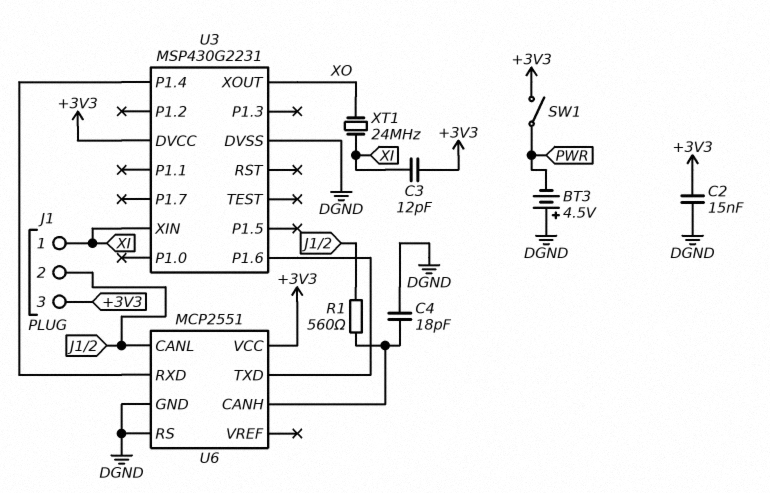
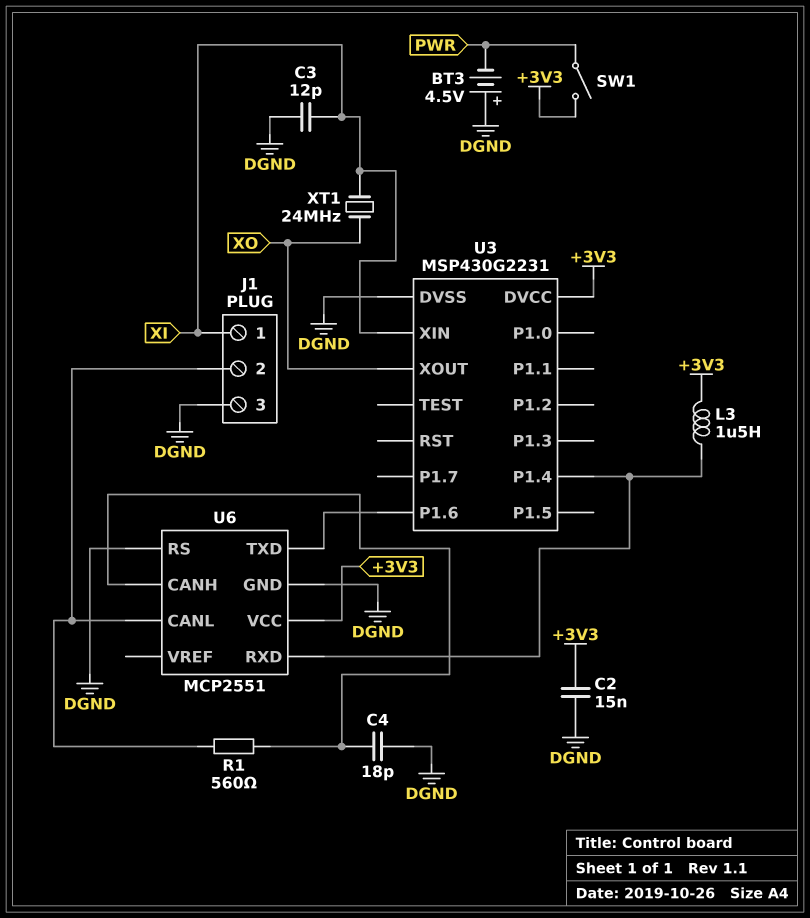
C3: 12pF (+3V3, XI) -> 12pF (DGND, XI)
J1 pin 3: +3V3 -> DGND
L3: none -> 1.5uH (+3V3, U3/P1.4)

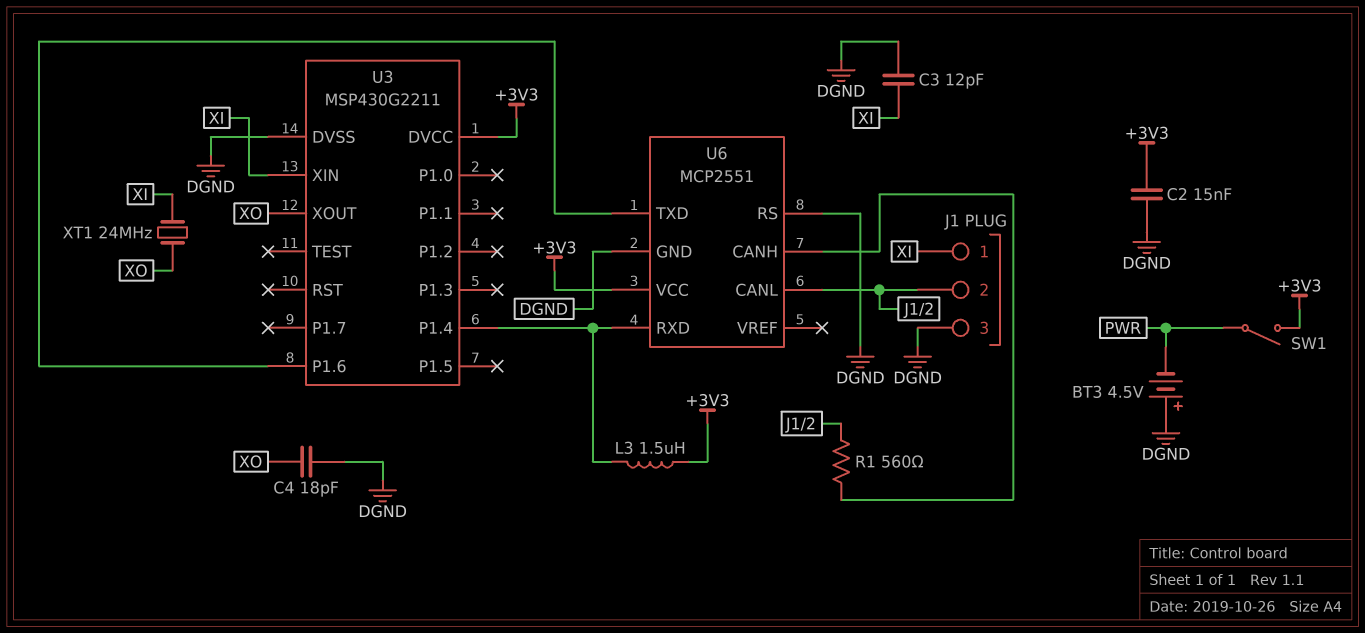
C4: 18pF (DGND, U6/CANH) -> 18pF (DGND, XO)
U3: MSP430G2231 -> MSP430G2211

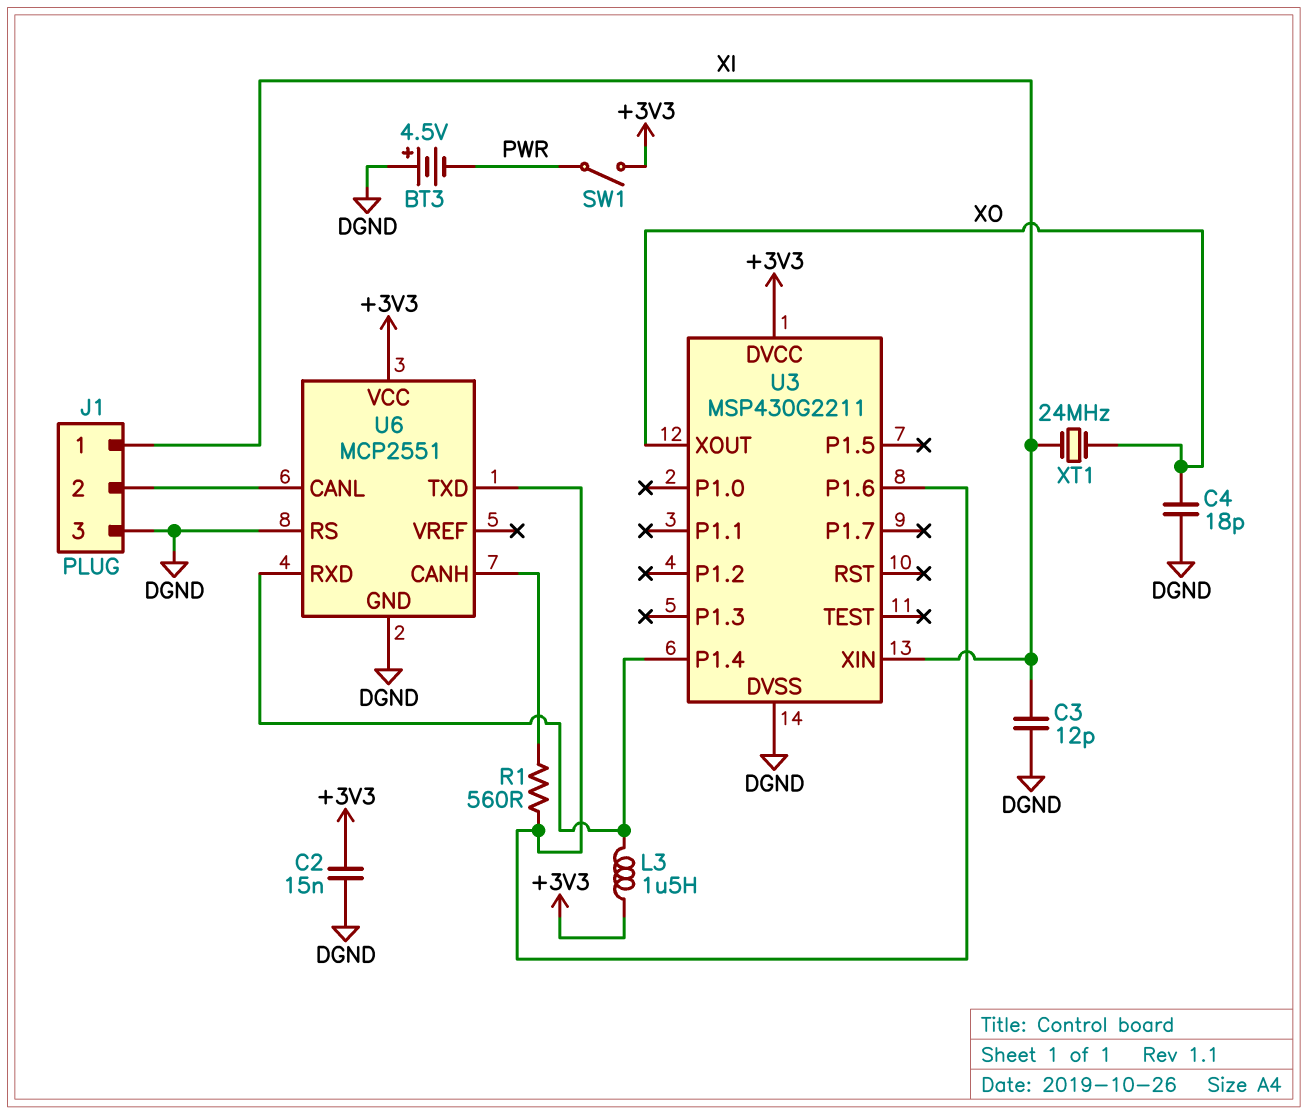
R1: 560 (J1/2, U6/CANH) -> 560 (U3/P1.6, U6/CANH)

